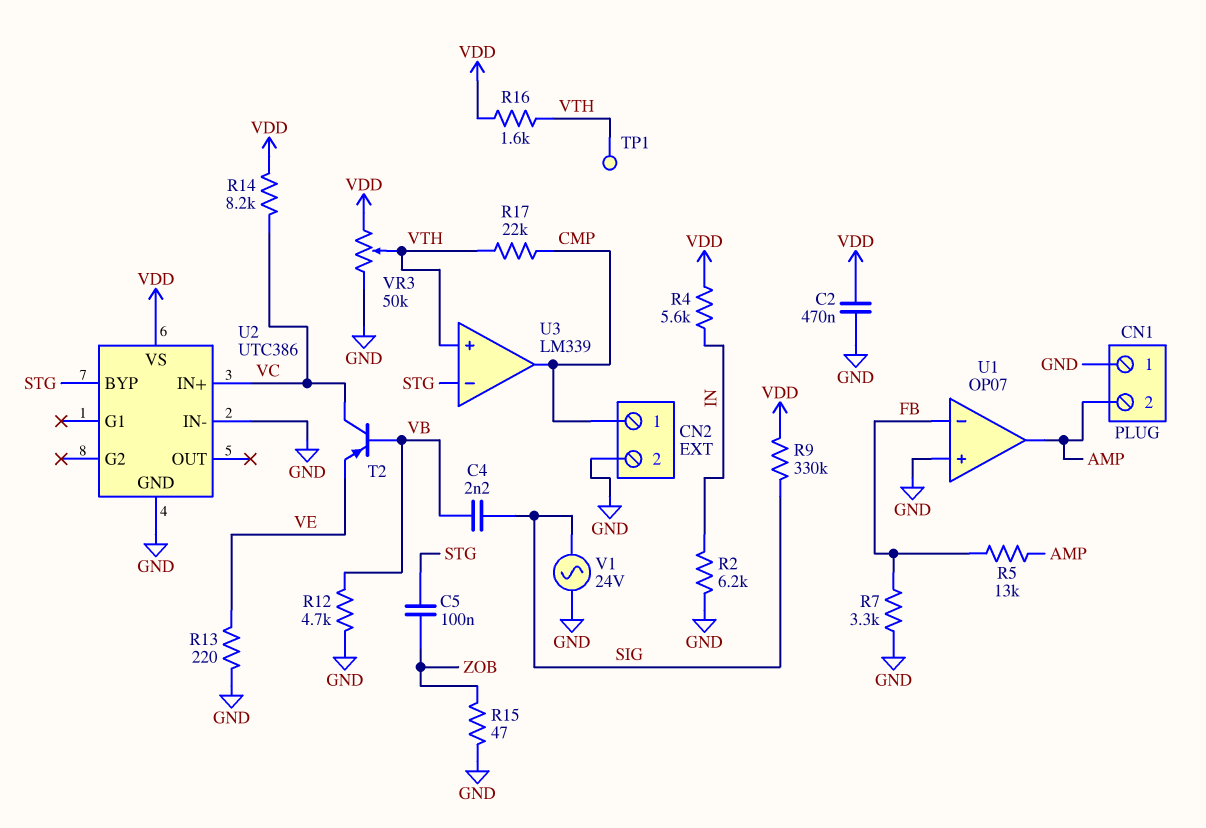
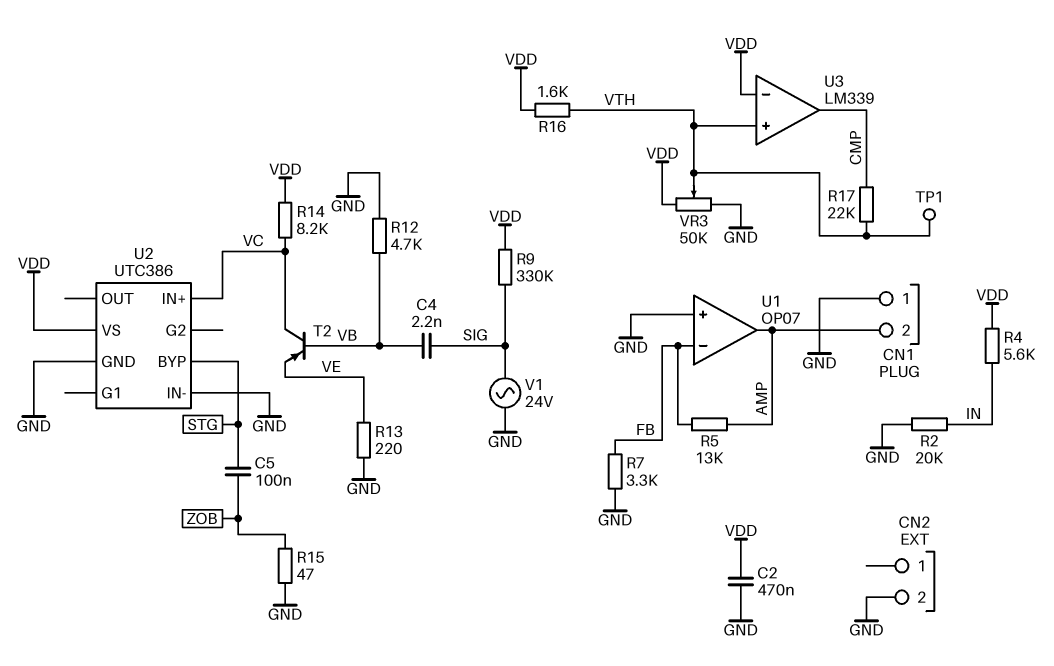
CN2 pin 1: CMP -> none
R2: 6.2k (GND, IN) -> 20k (GND, IN)
U3 pin in-: STG -> VDD

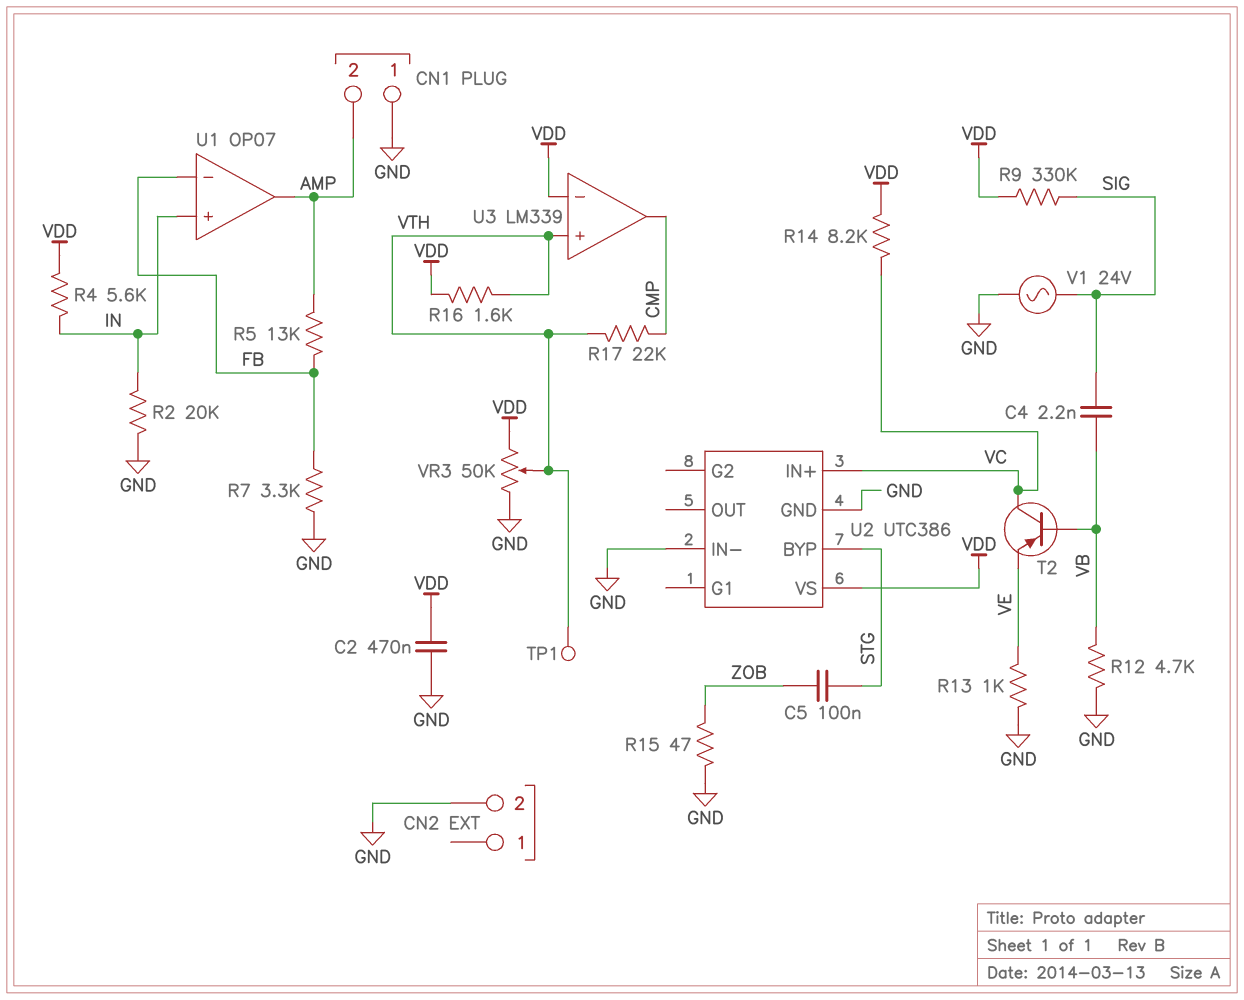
R13: 220 (GND, VE) -> 1k (GND, VE)
U1 pin in+: GND -> IN

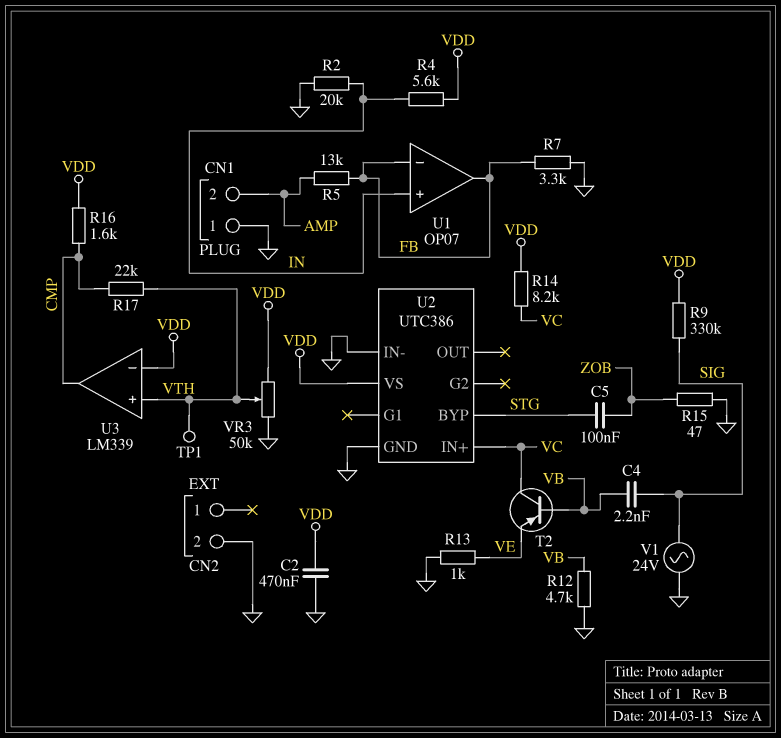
R16: 1.6k (VDD, VTH) -> 1.6k (CMP, VDD)
U1 pin out: AMP -> FB

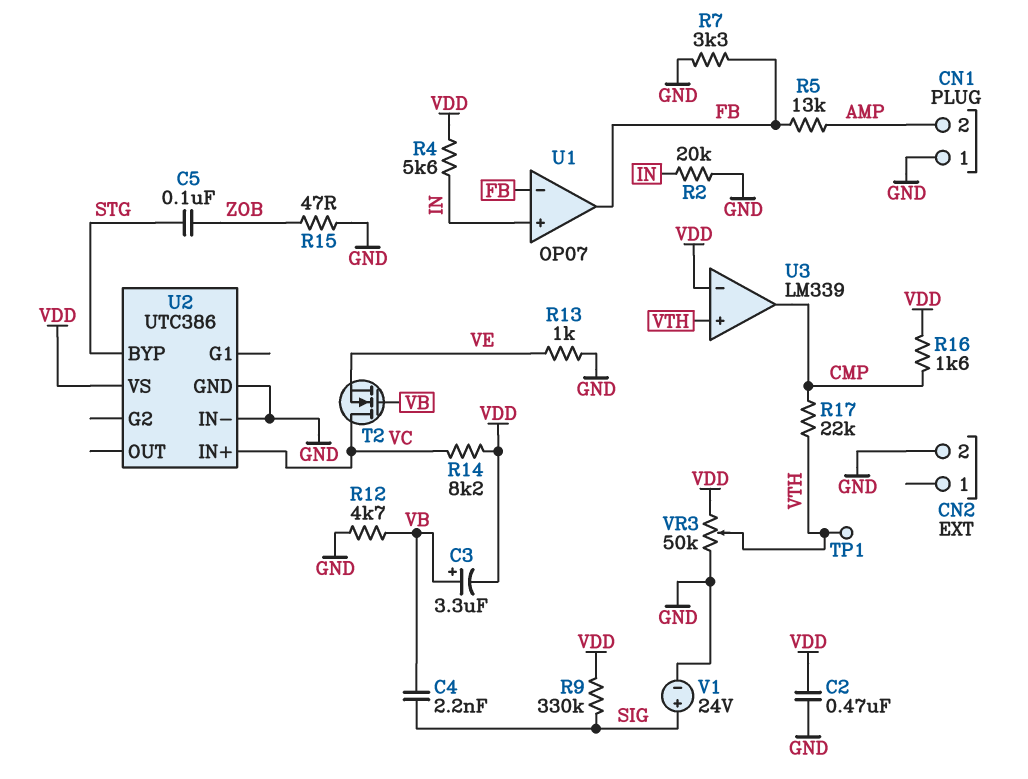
C3: none -> 3.3uF (plus VB, minus VDD)
T2: PNP (B VB, C VC, E VE) -> NMOS (G VB, D VC, S VE)
V1: AC 24V (GND, SIG) -> 24V (plus SIG, minus GND)

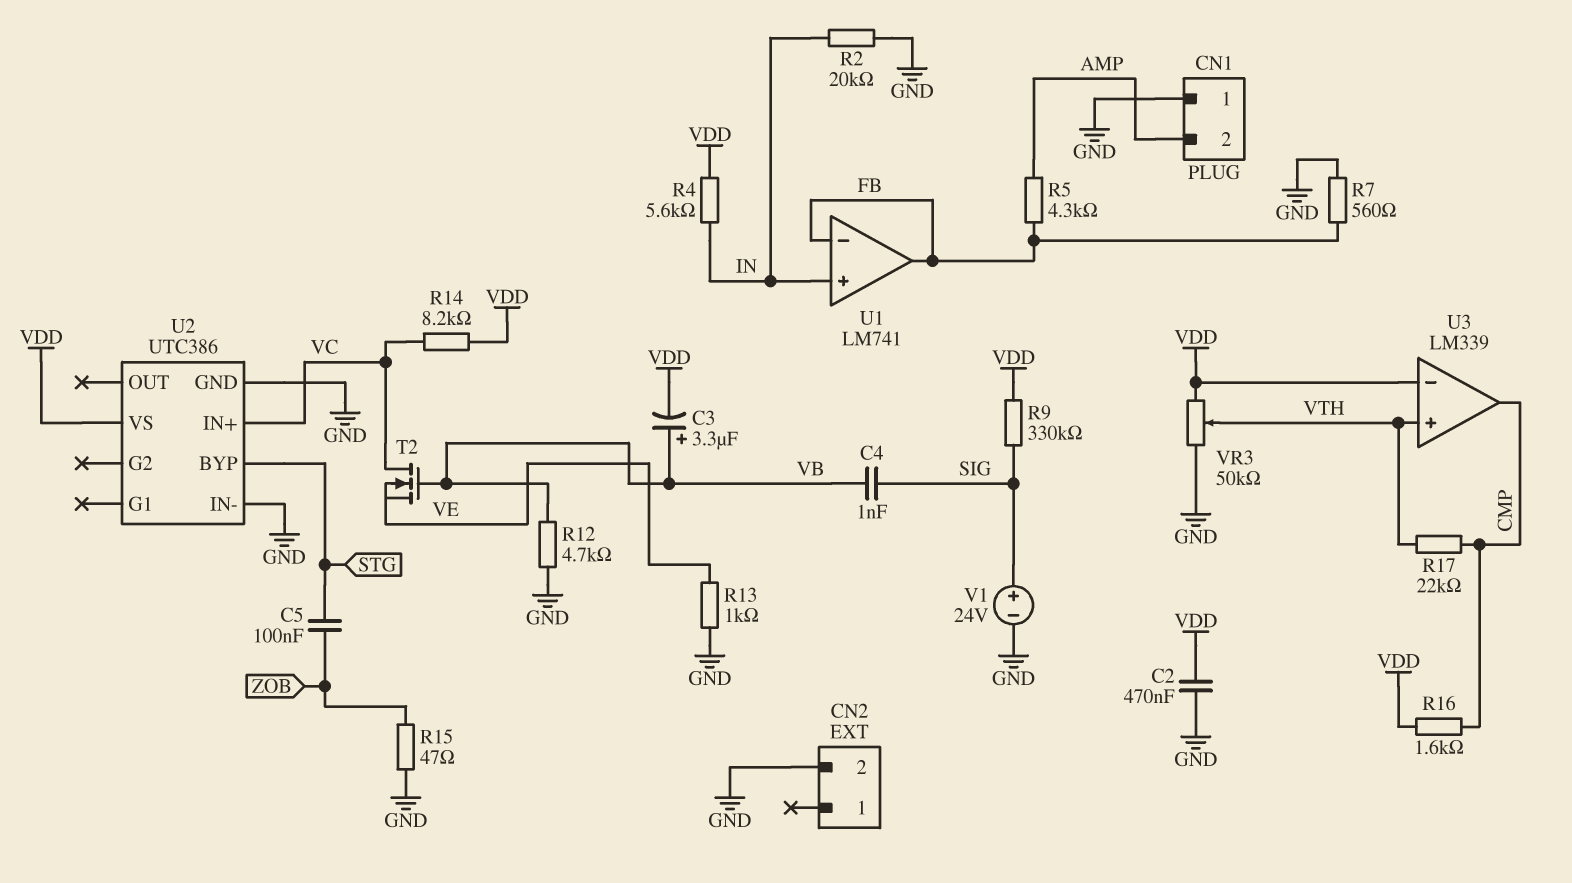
C4: 2.2nF (SIG, VB) -> 1nF (SIG, VB)
R5: 13k (AMP, FB) -> 4.3k (AMP, FB)
R7: 3.3k (FB, GND) -> 560 (FB, GND)
TP1: test point (VTH) -> none
U1: OP07 -> LM741

